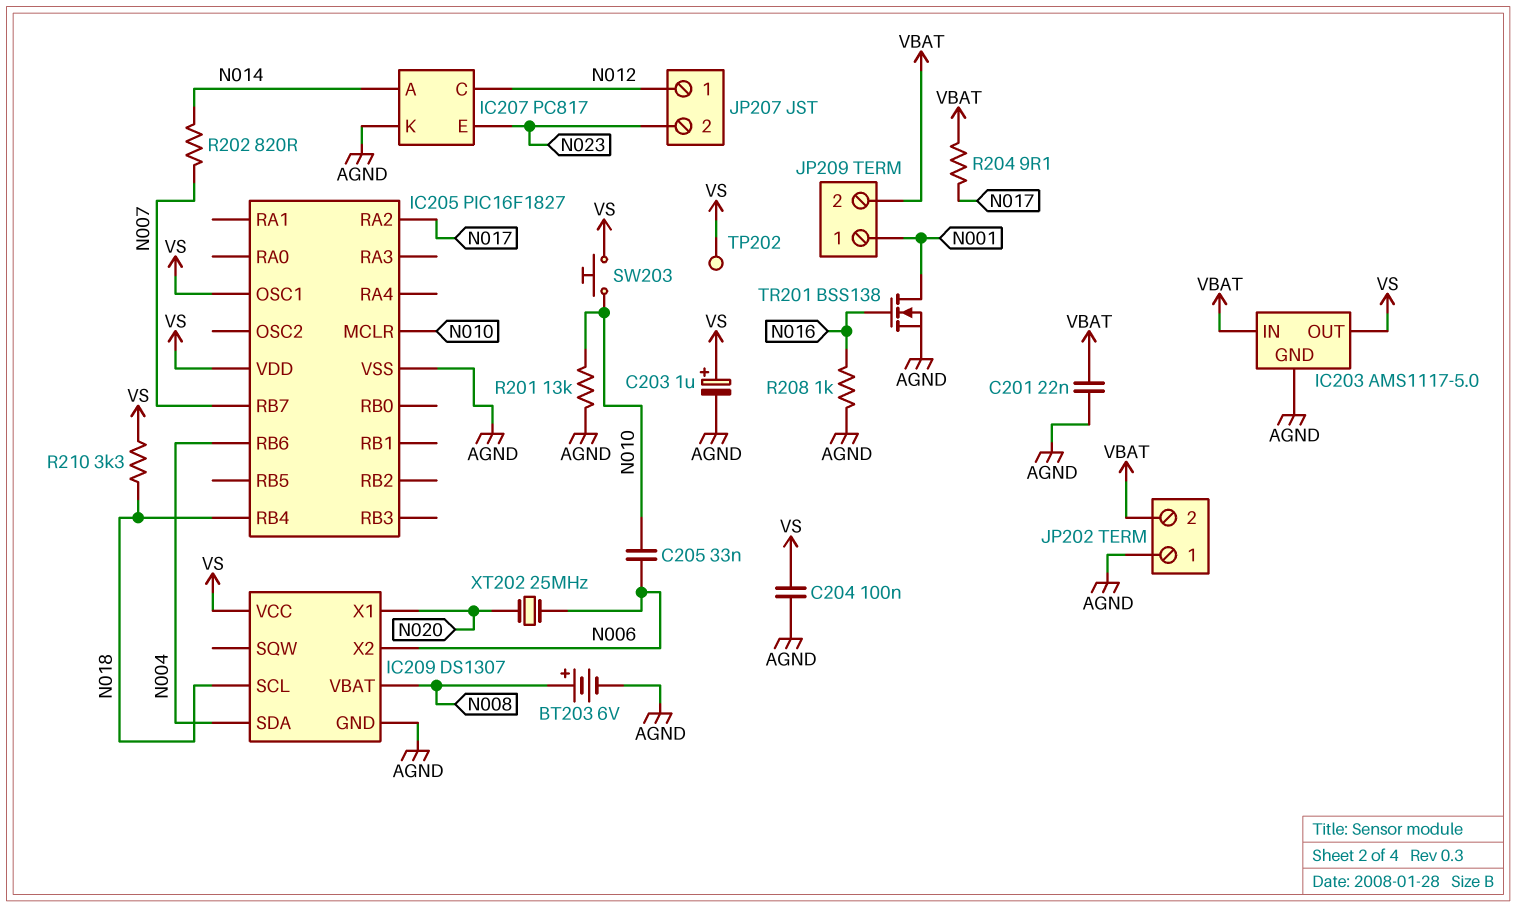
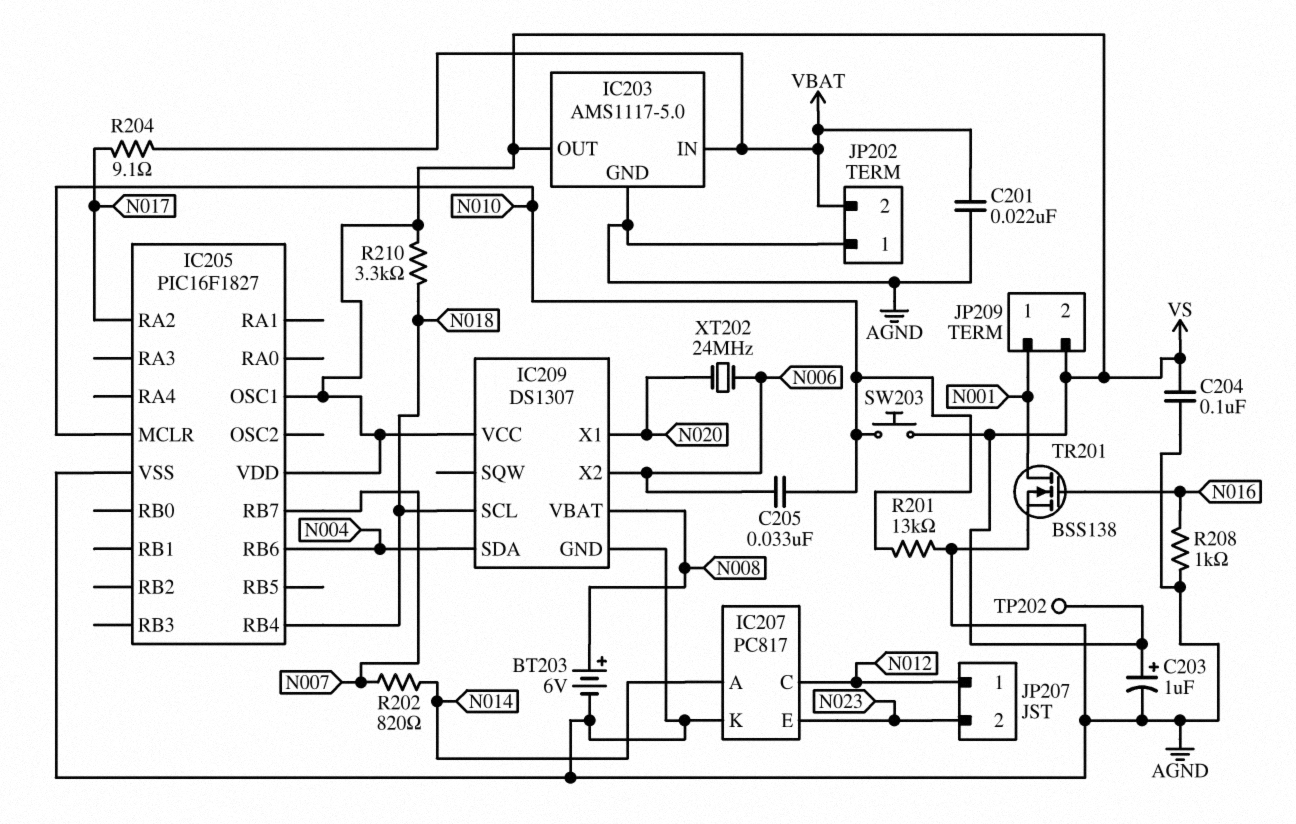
JP209 pin 2: VBAT -> VS
XT202: 25MHz (N006, N020) -> 24MHz (N006, N020)

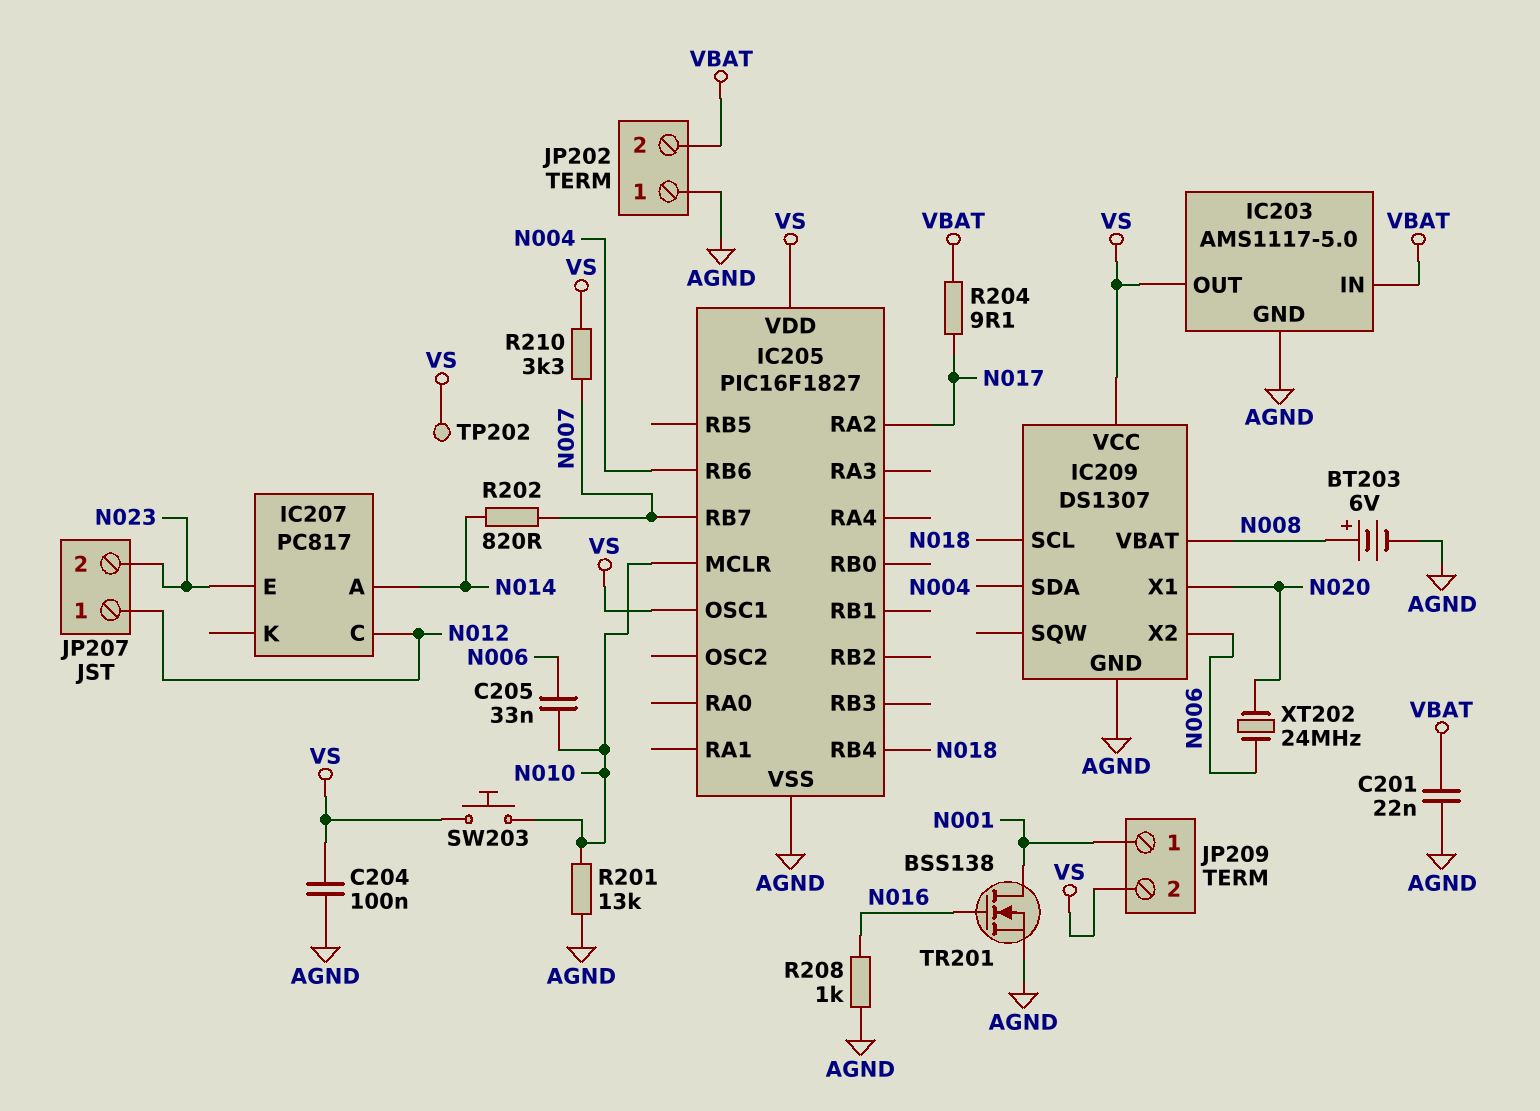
C203: 1uF (plus VS, minus AGND) -> none
IC207 pin K: AGND -> none
R210: 3.3k (N018, VS) -> 3.3k (N007, VS)

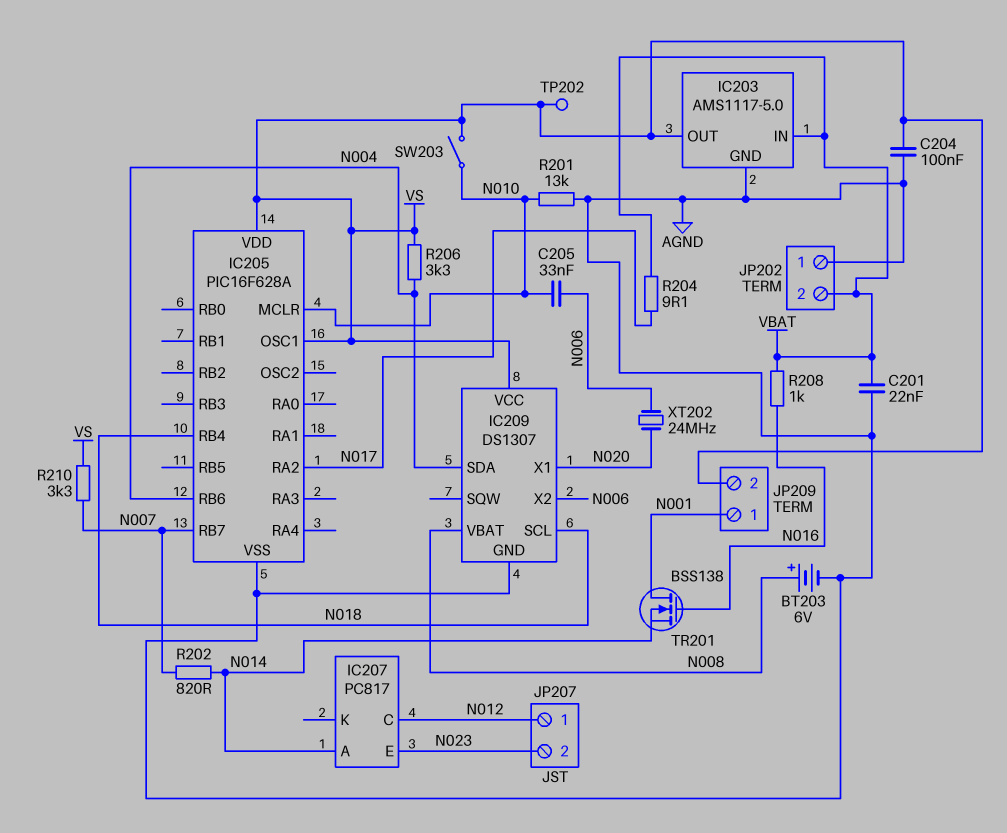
IC205: PIC16F1827 -> PIC16F628A
R206: none -> 3.3k (N004, VS)
R208: 1k (AGND, N016) -> 1k (N016, VBAT)
SW203: button (N010, VS) -> switch (N010, VS)
TR201: NMOS BSS138 (G N016, D N001, S AGND) -> NMOS BSS138 (G N016, D N001, S N014)

